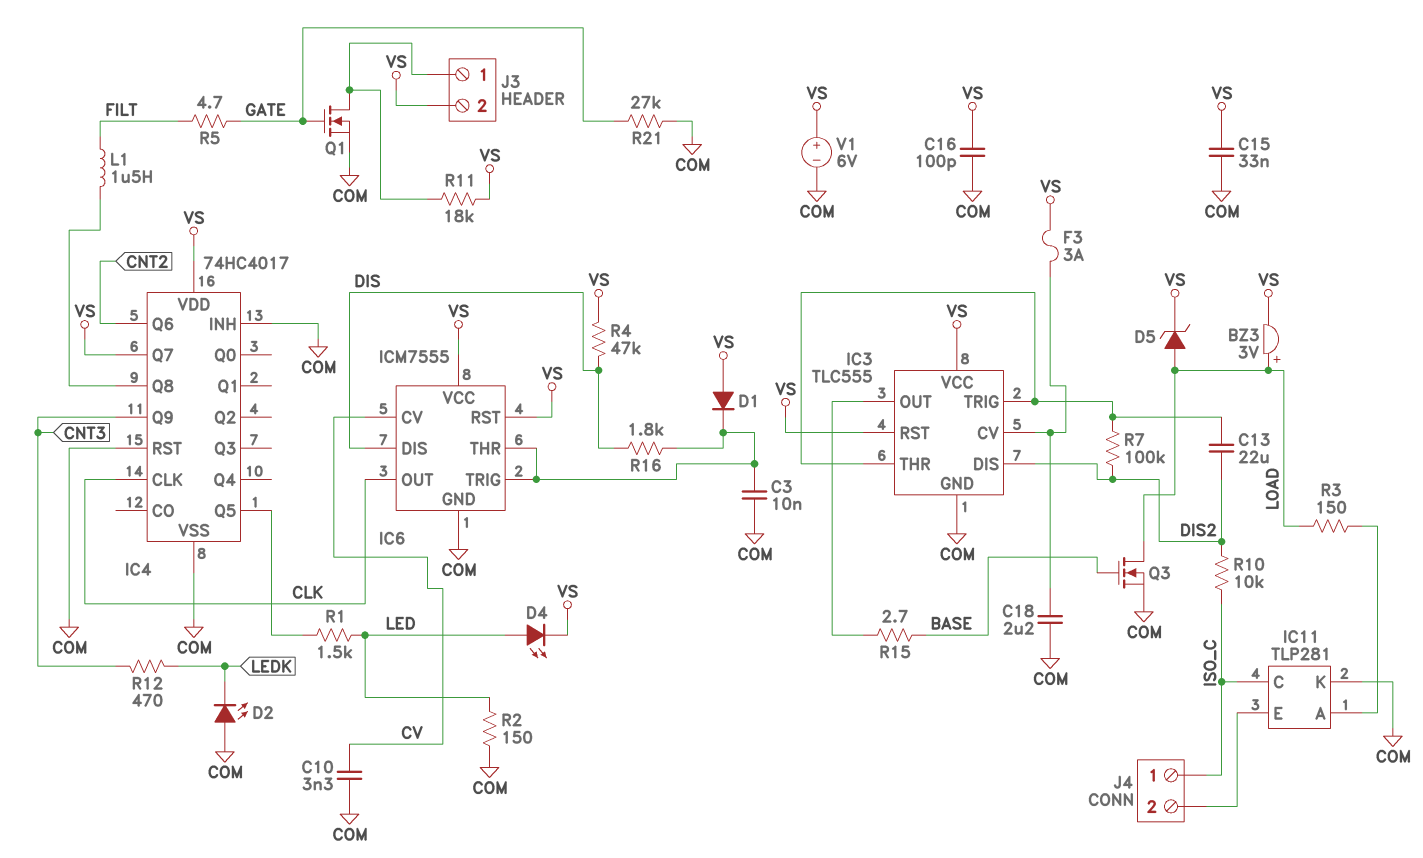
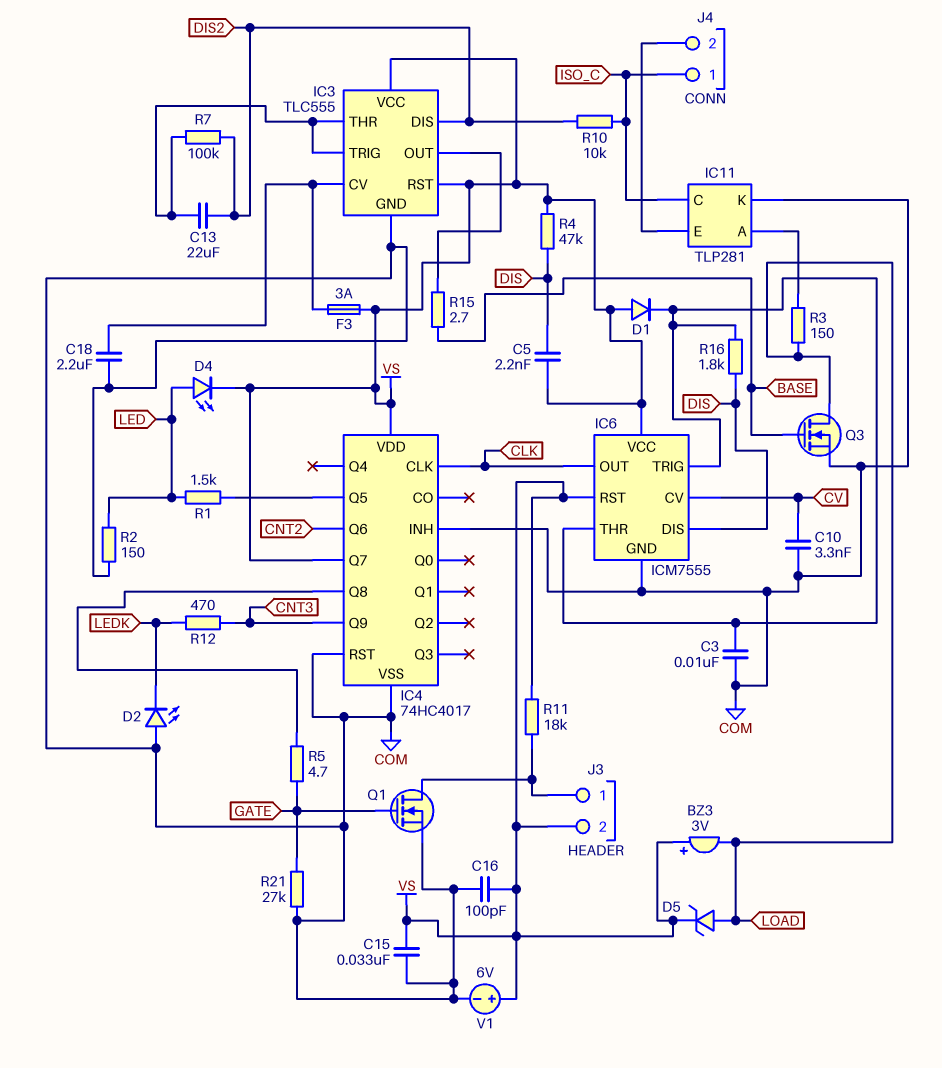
BZ3: buzzer 3V (plus LOAD, minus VS) -> buzzer 3V (plus VS, minus LOAD)
C5: none -> 2.2nF (DIS, VS)
L1: 1.5uH (FILT, IC4/Q8) -> none
R5: 4.7 (FILT, GATE) -> 4.7 (GATE, IC4/Q8)

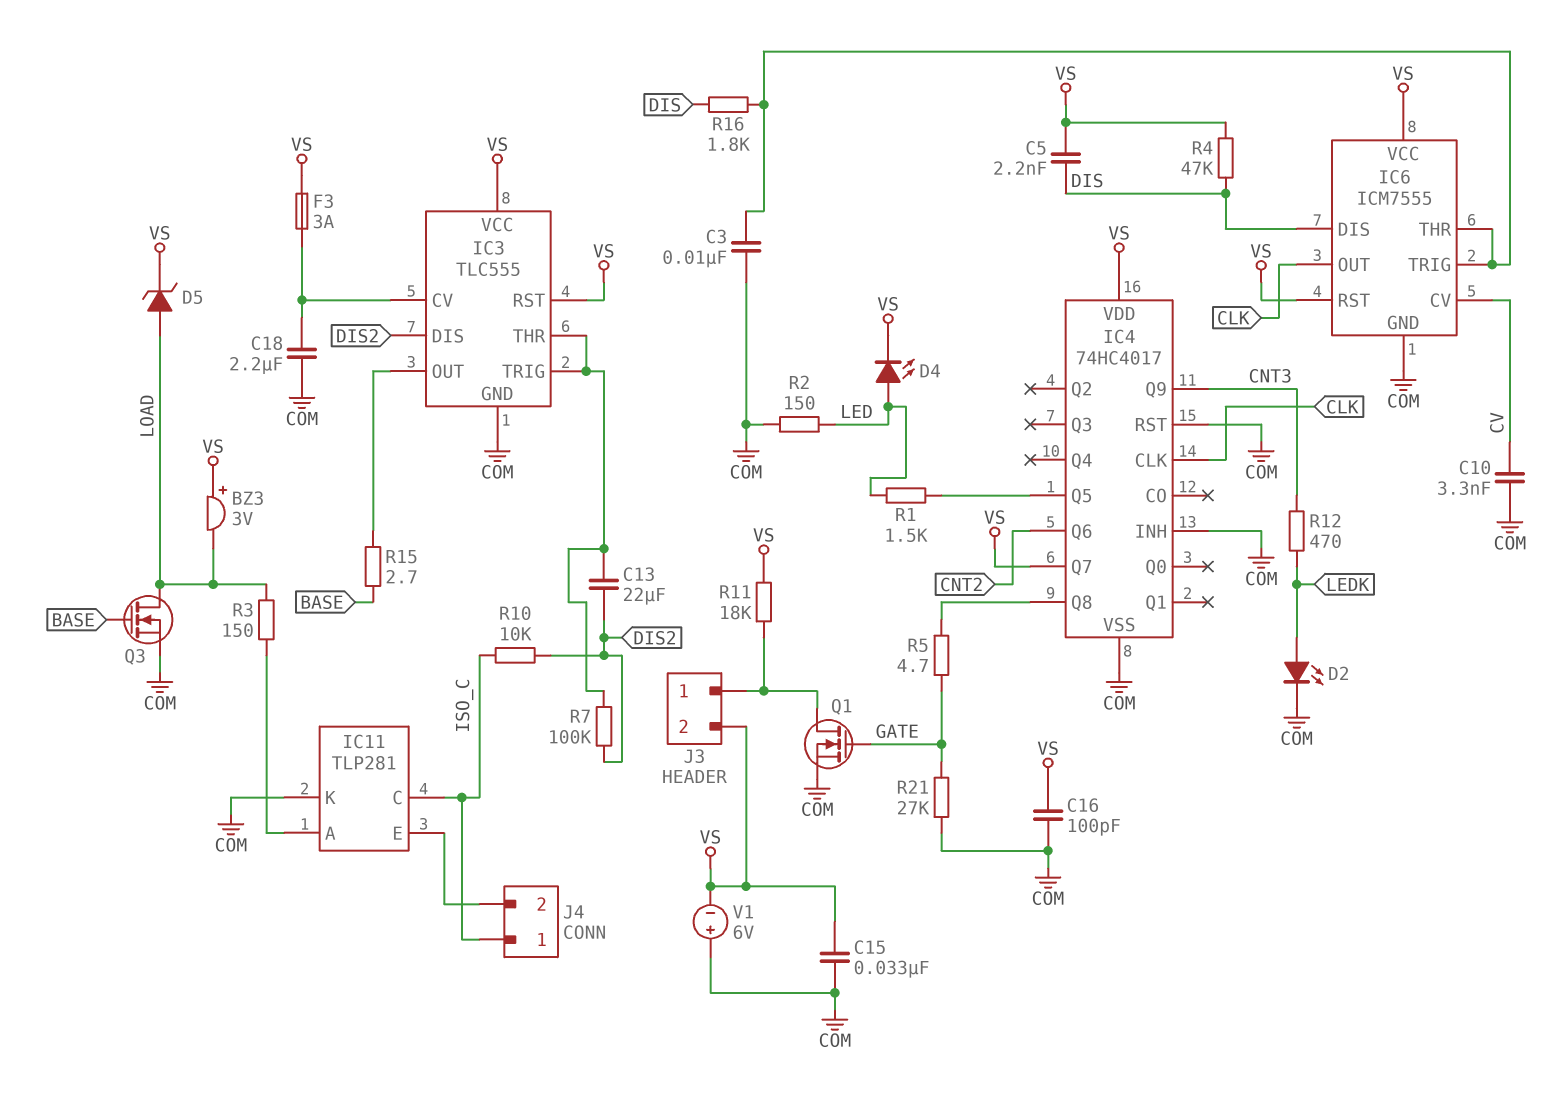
D1: diode (A VS, K IC6/THR) -> none
D2: LED (A COM, K LEDK) -> LED (A LEDK, K COM)
V1: 6V (plus VS, minus COM) -> 6V (plus COM, minus VS)

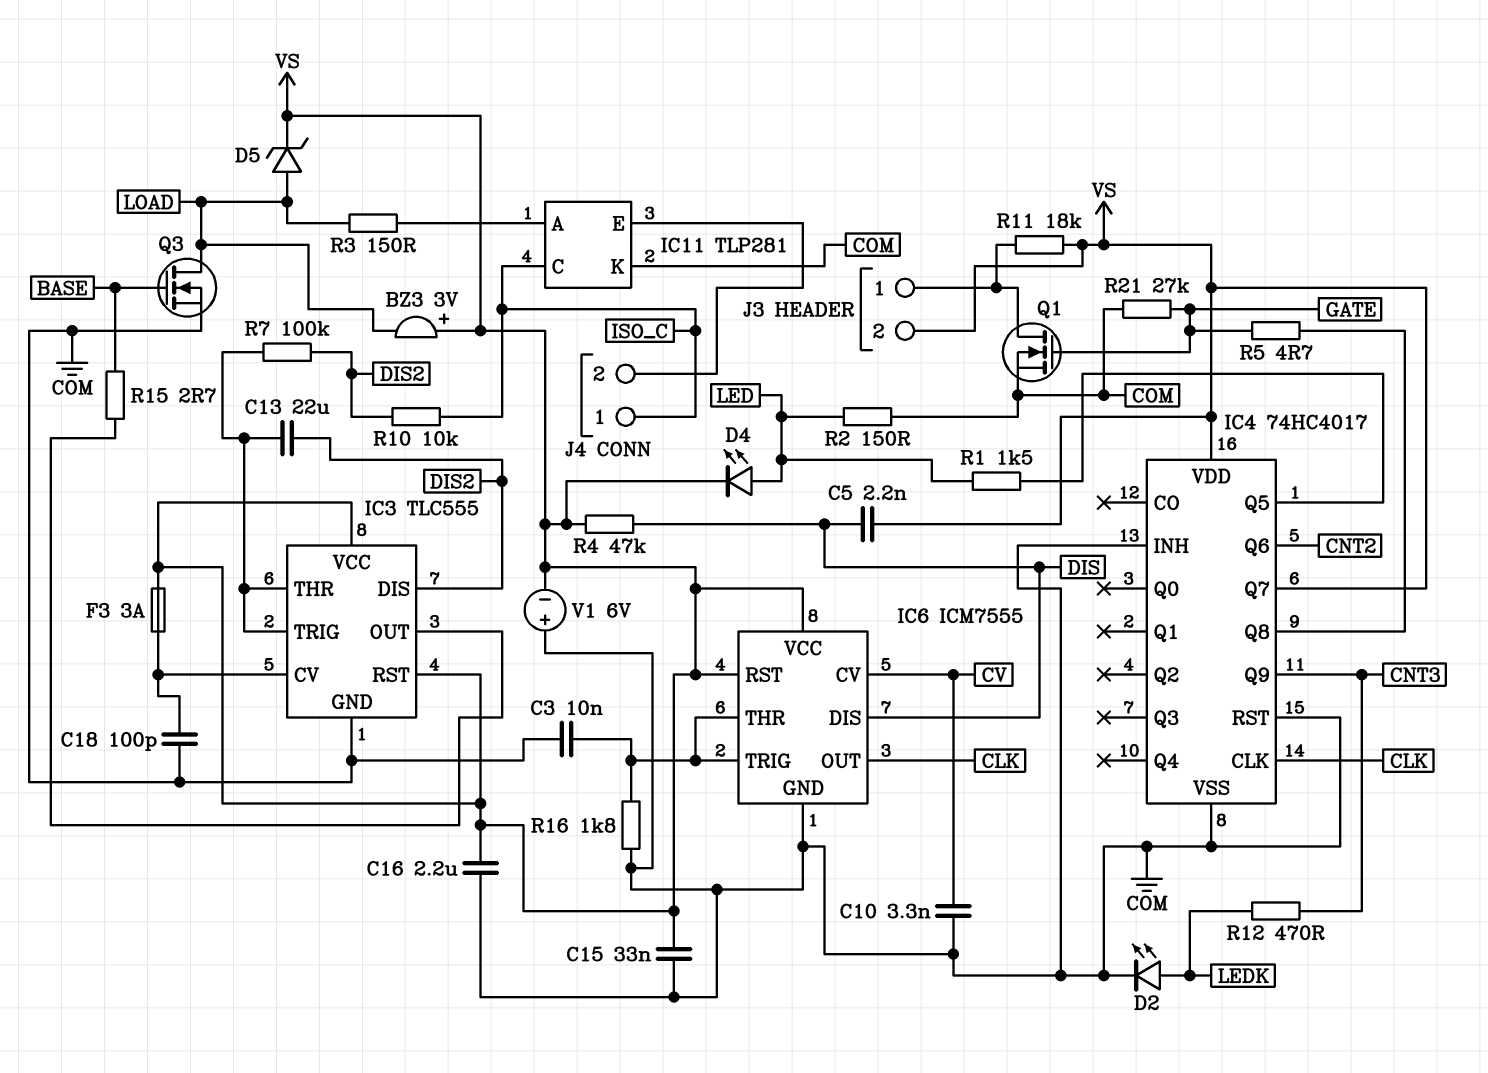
C16: 100pF (COM, VS) -> 2.2uF (COM, VS)
C18: 2.2uF (COM, IC3/CV) -> 100pF (COM, IC3/CV)
R16: 1.8k (DIS, IC6/THR) -> 1.8k (COM, IC6/THR)

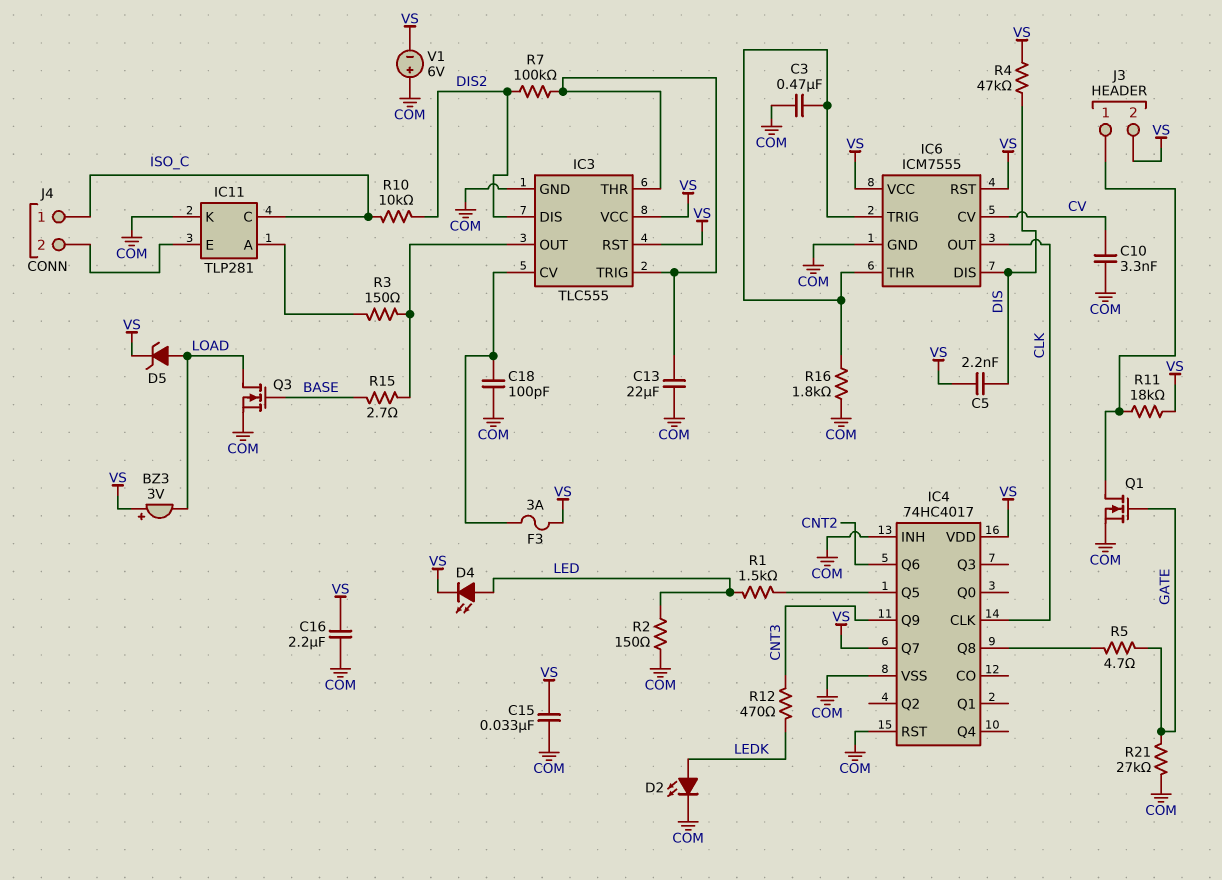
C3: 10nF (COM, IC6/THR) -> 470nF (COM, IC6/THR)
C13: 22uF (DIS2, IC3/THR) -> 22uF (COM, IC3/THR)
R3: 150 (IC11/A, LOAD) -> 150 (IC3/OUT, IC11/A)

